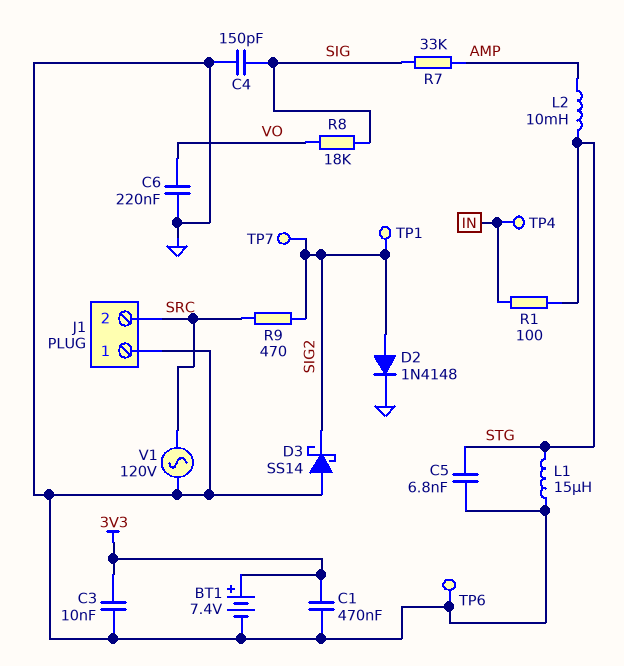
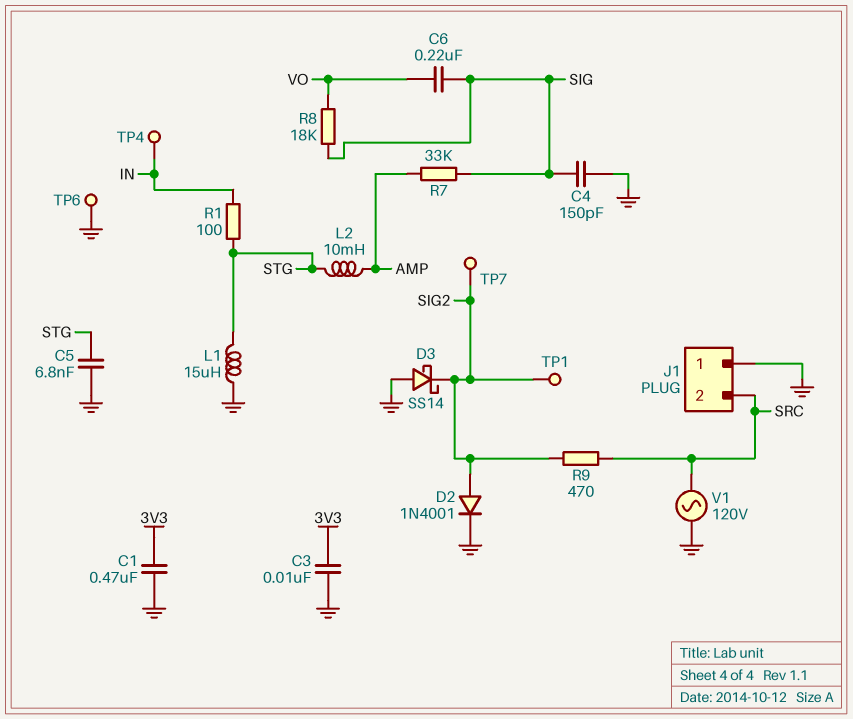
BT1: 7.4V (plus 3V3, minus GND) -> none
C6: 220nF (GND, VO) -> 220nF (SIG, VO)
D2: diode 1N4148 (A SIG2, K GND) -> diode 1N4001 (A SIG2, K GND)

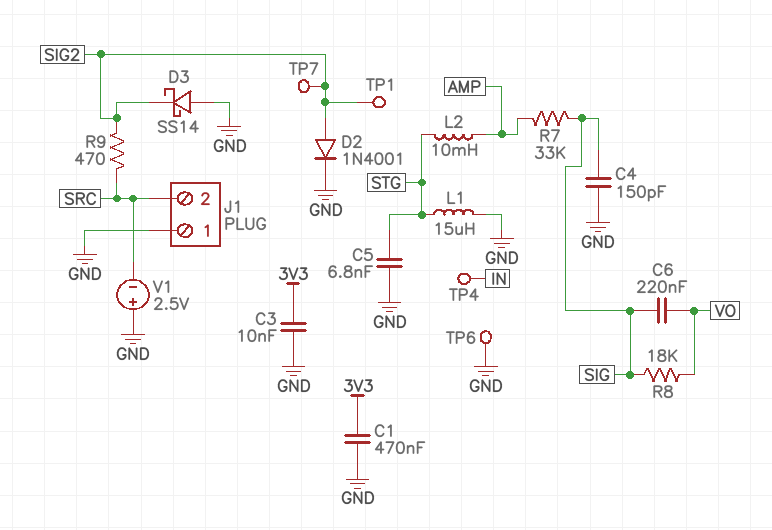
R1: 100 (IN, STG) -> none
V1: AC 120V (GND, SRC) -> 2.5V (plus GND, minus SRC)

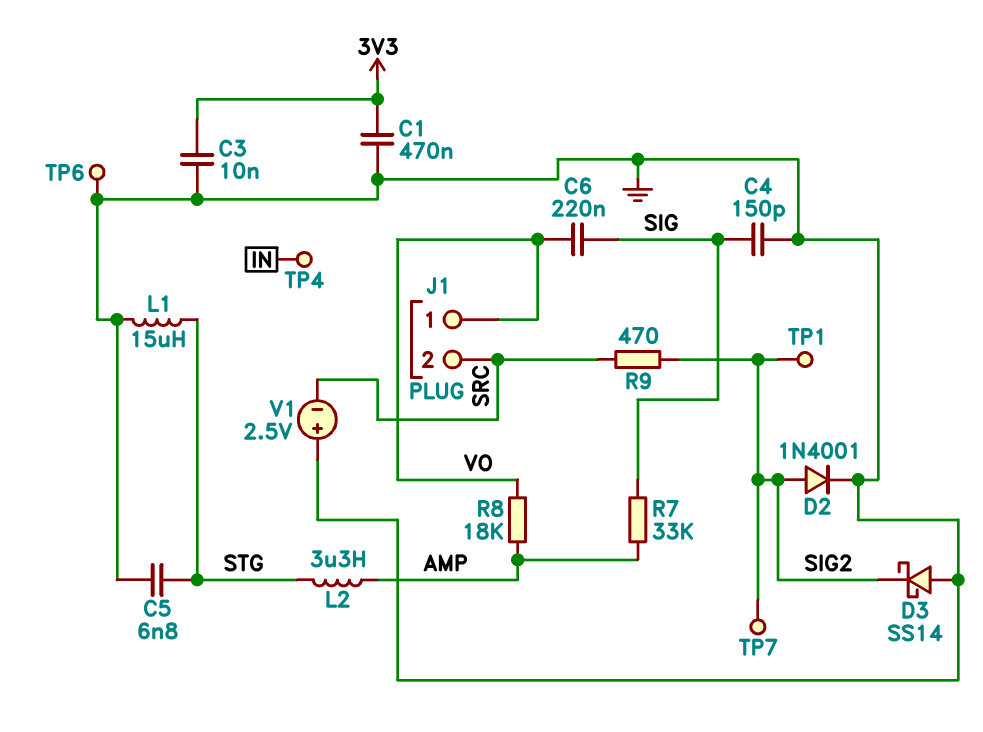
J1 pin 1: GND -> VO
L2: 10mH (AMP, STG) -> 3.3uH (AMP, STG)
R8: 18k (SIG, VO) -> 18k (AMP, VO)

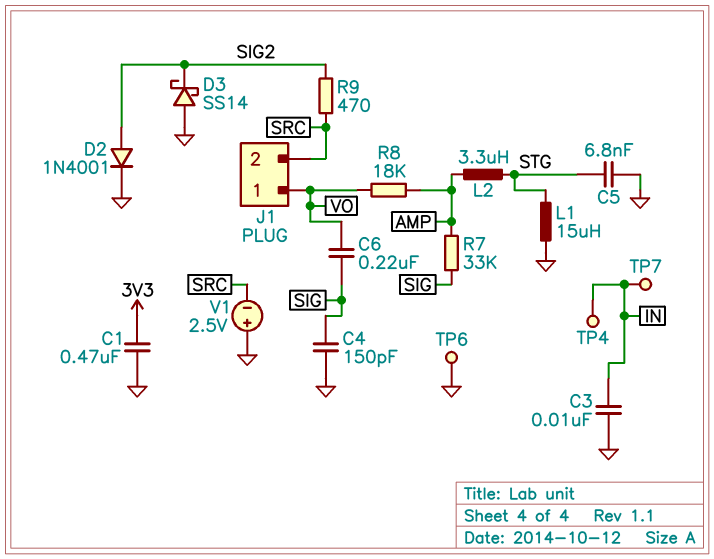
C3: 10nF (3V3, GND) -> 10nF (GND, IN)
TP1: test point (SIG2) -> none
TP7: test point (SIG2) -> test point (IN)

